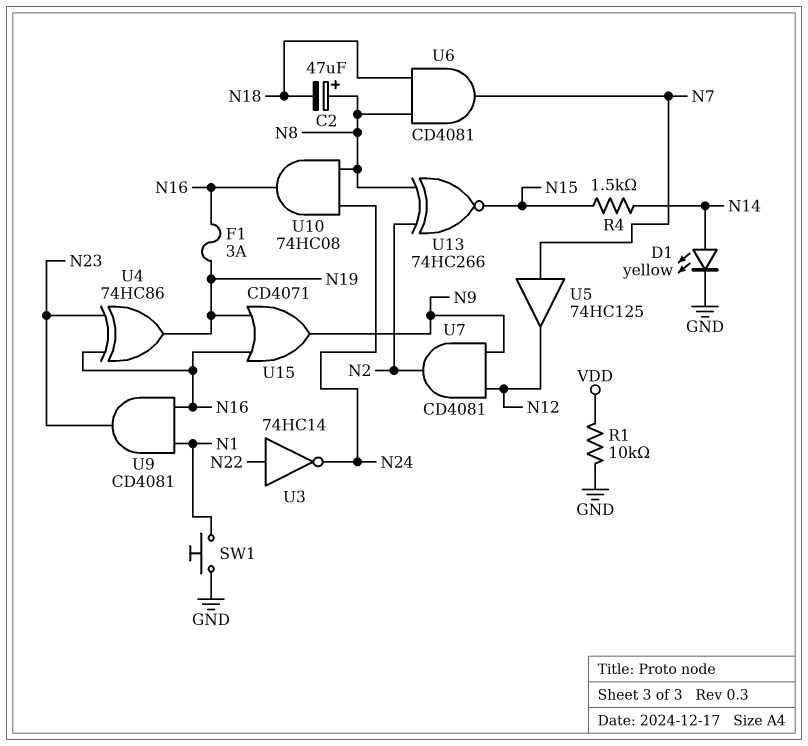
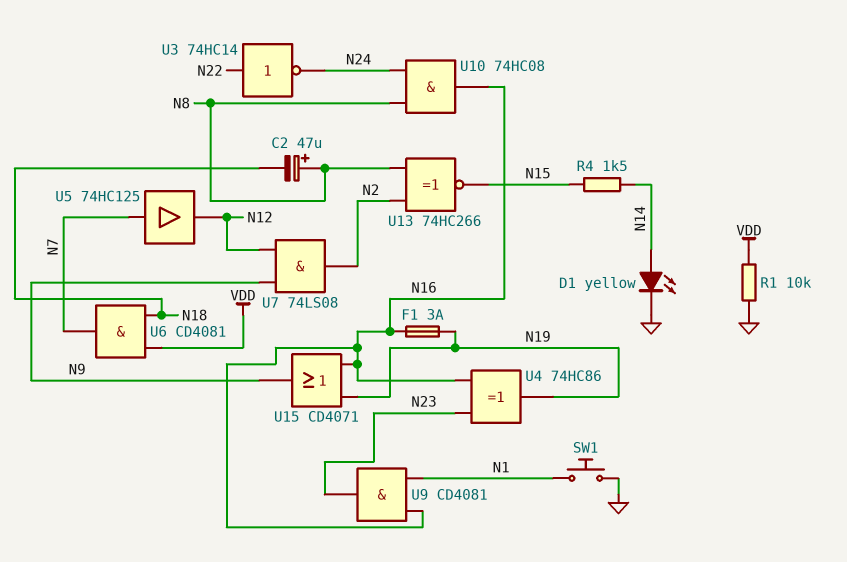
U6: AND CD4081 (in N8, in N18, out N7) -> AND CD4081 (in N18, in VDD, out N7)
U7: AND CD4081 (in N9, in N12, out N2) -> AND 74LS08 (in N9, in N12, out N2)

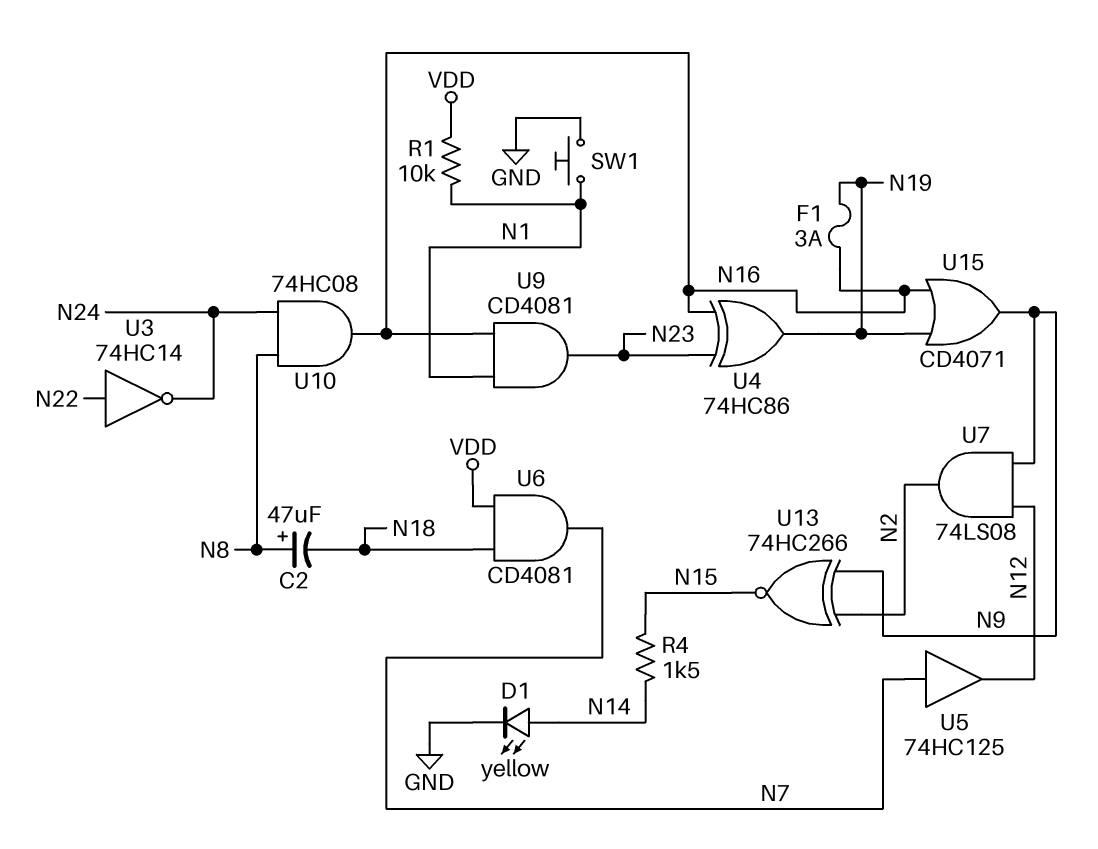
R1: 10k (GND, VDD) -> 10k (N1, VDD)
U13: XNOR 74HC266 (in N2, in N8, out N15) -> XNOR 74HC266 (in N2, in N9, out N15)

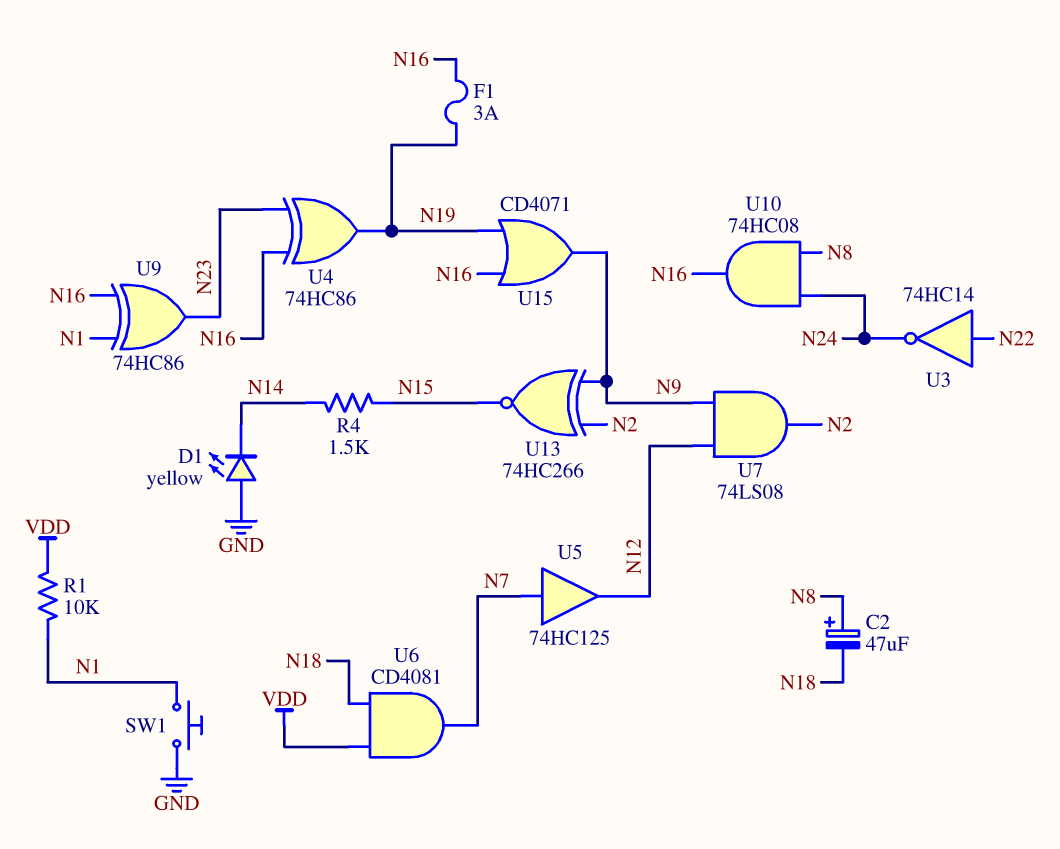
D1: LED yellow (A N14, K GND) -> LED yellow (A GND, K N14)
U9: AND CD4081 (in N1, in N16, out N23) -> XOR 74HC86 (in N1, in N16, out N23)

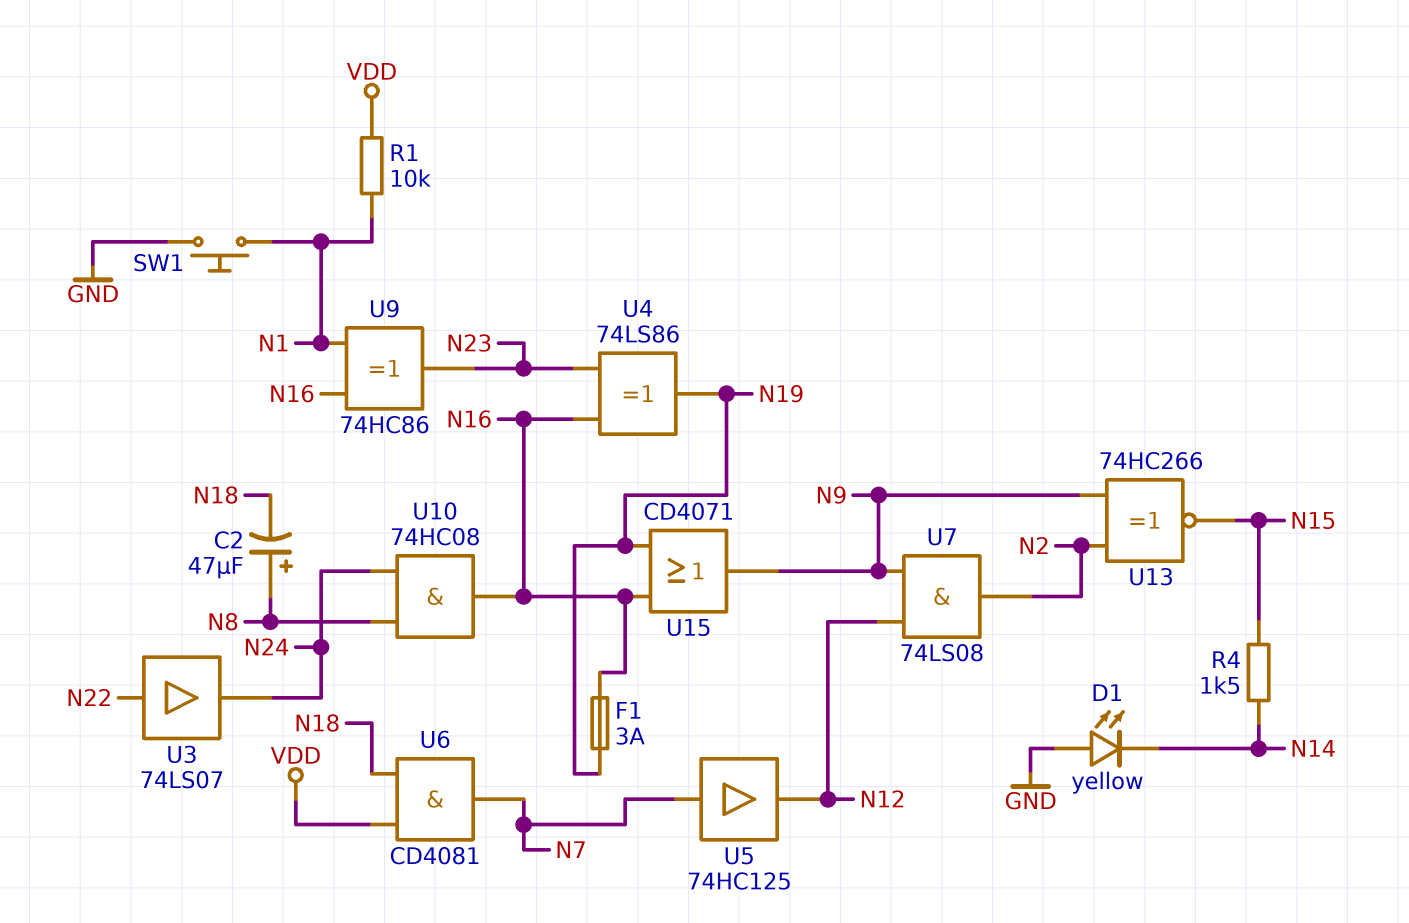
U3: NOT 74HC14 (in N22, out N24) -> buffer 74LS07 (in N22, out N24)
U4: XOR 74HC86 (in N16, in N23, out N19) -> XOR 74LS86 (in N16, in N23, out N19)

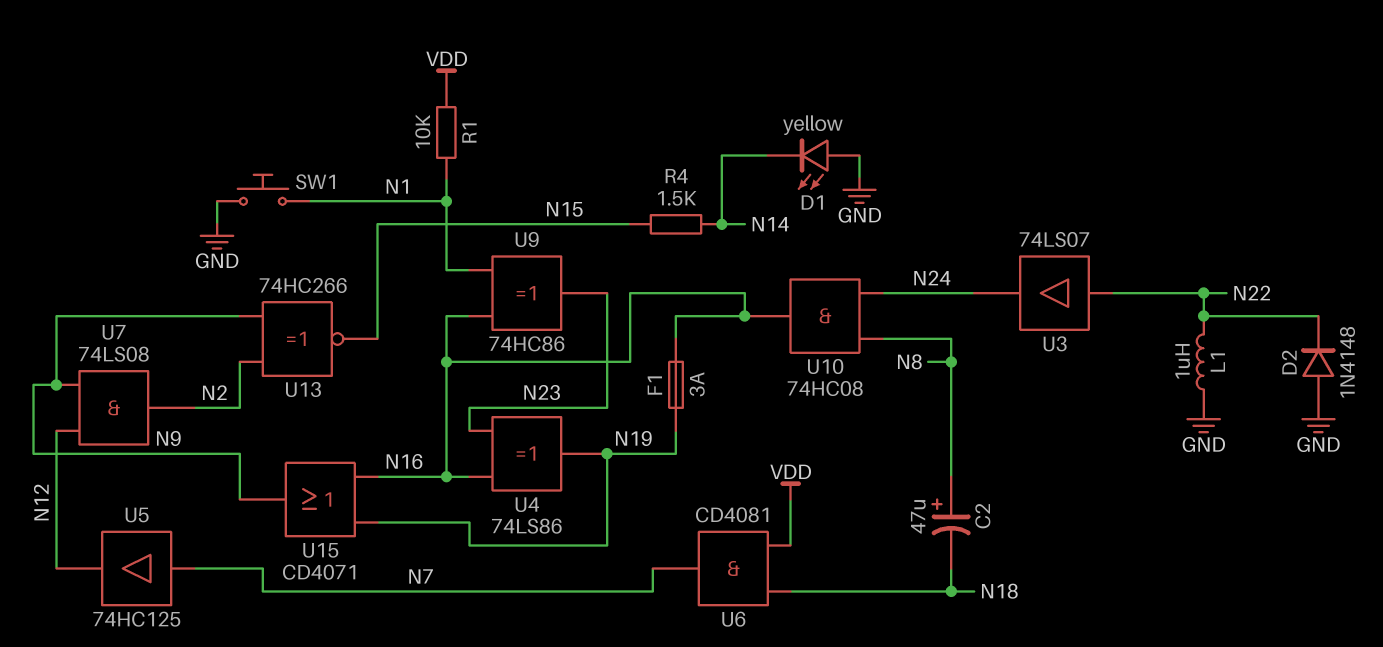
D2: none -> diode 1N4148 (A GND, K N22)
L1: none -> 1uH (GND, N22)

